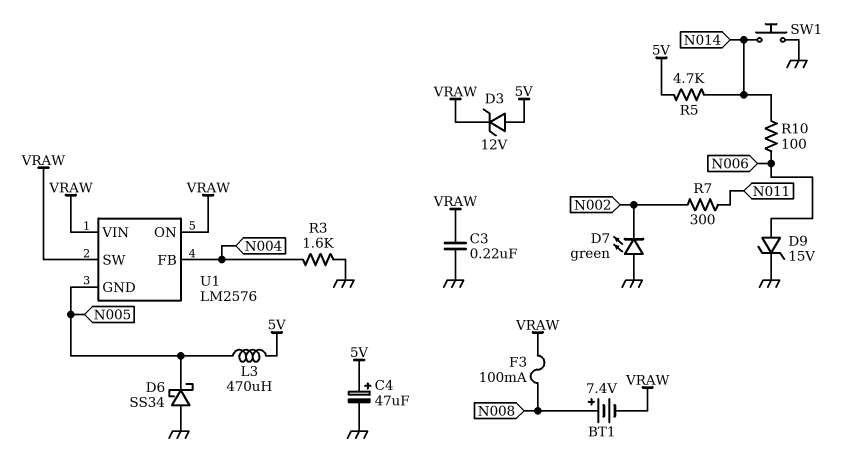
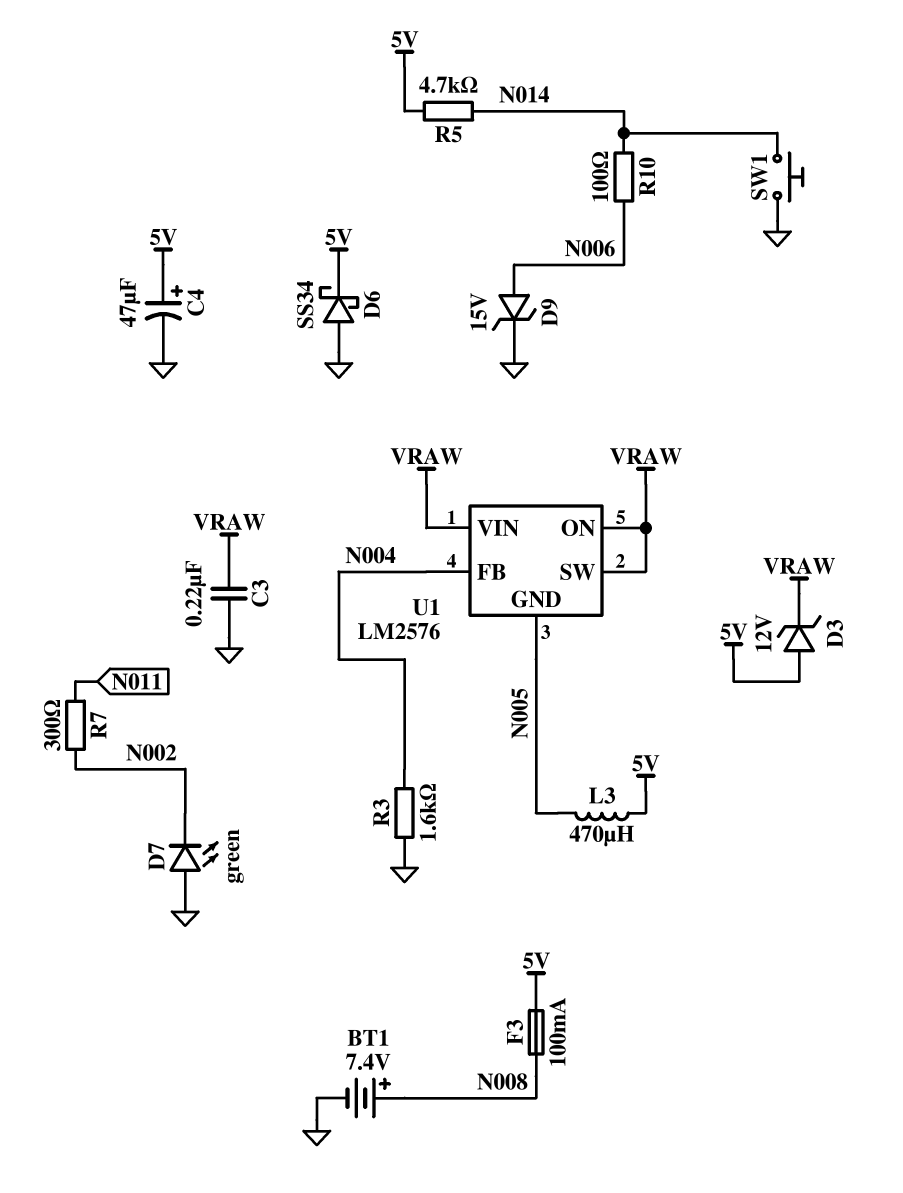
BT1: 7.4V (plus N008, minus VRAW) -> 7.4V (plus N008, minus GND)
D6: schottky SS34 (A GND, K N005) -> schottky SS34 (A GND, K 5V)
F3: 100mA (N008, VRAW) -> 100mA (5V, N008)

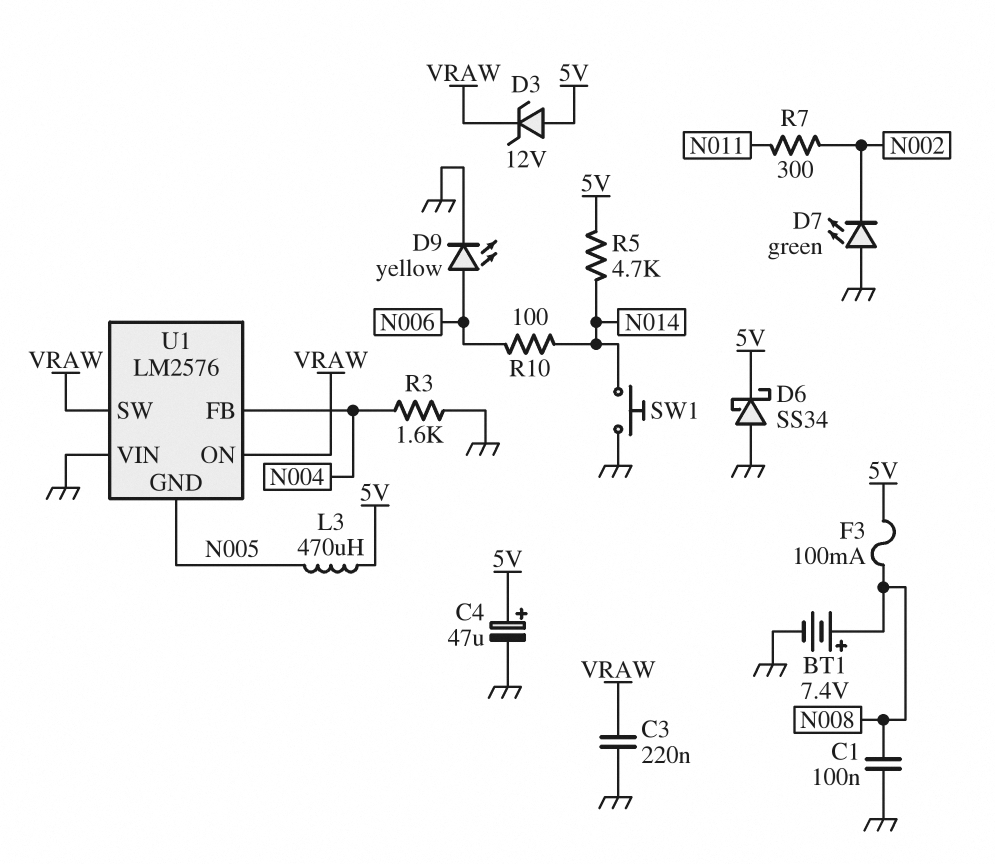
C1: none -> 100nF (GND, N008)
D9: zener 15V (A N006, K GND) -> LED yellow (A N006, K GND)
U1 pin VIN: VRAW -> GND

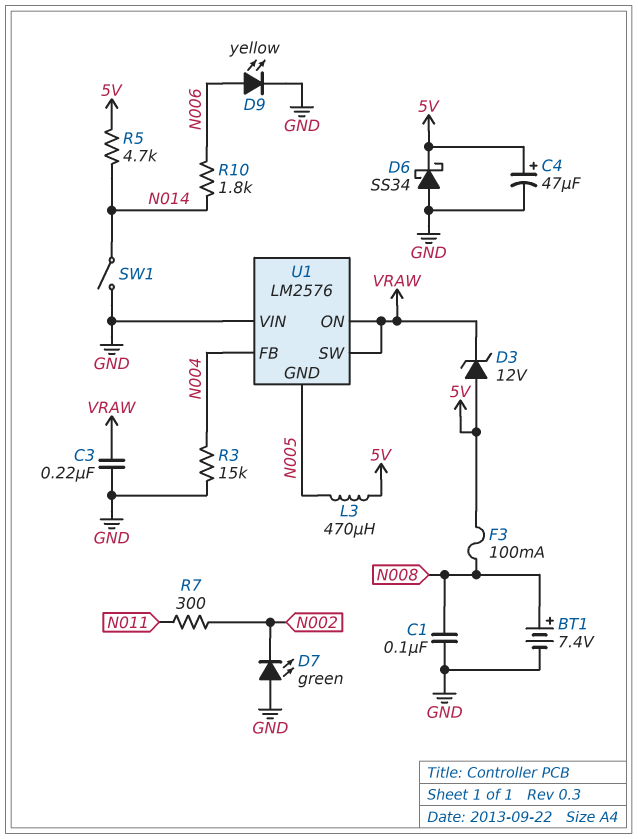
R3: 1.6k (GND, N004) -> 15k (GND, N004)
R10: 100 (N006, N014) -> 1.8k (N006, N014)
SW1: button (GND, N014) -> switch (GND, N014)

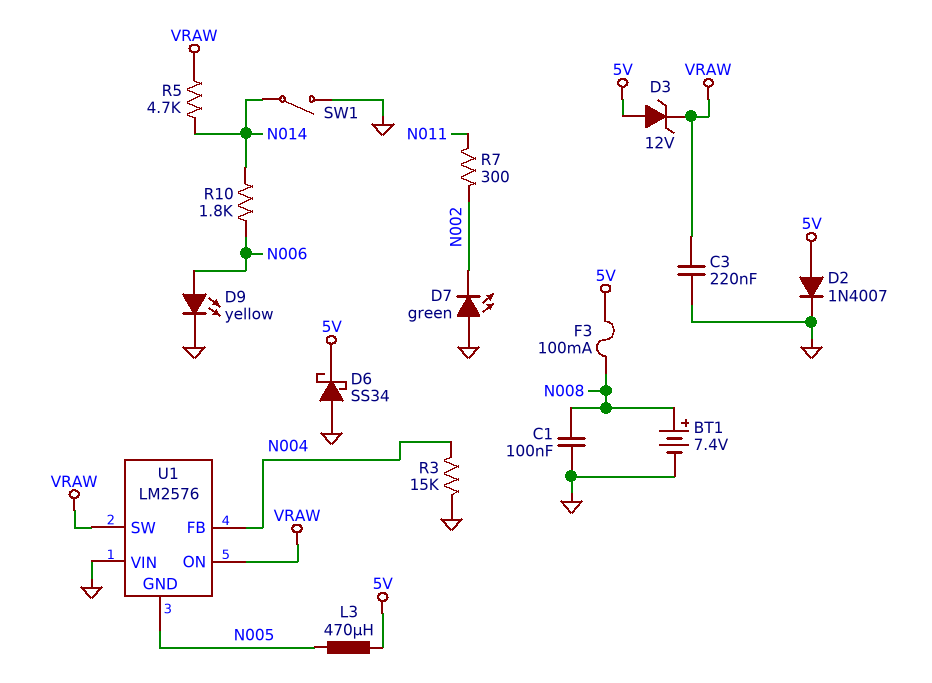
C4: 47uF (plus 5V, minus GND) -> none
D2: none -> diode 1N4007 (A 5V, K GND)
R5: 4.7k (5V, N014) -> 4.7k (N014, VRAW)

